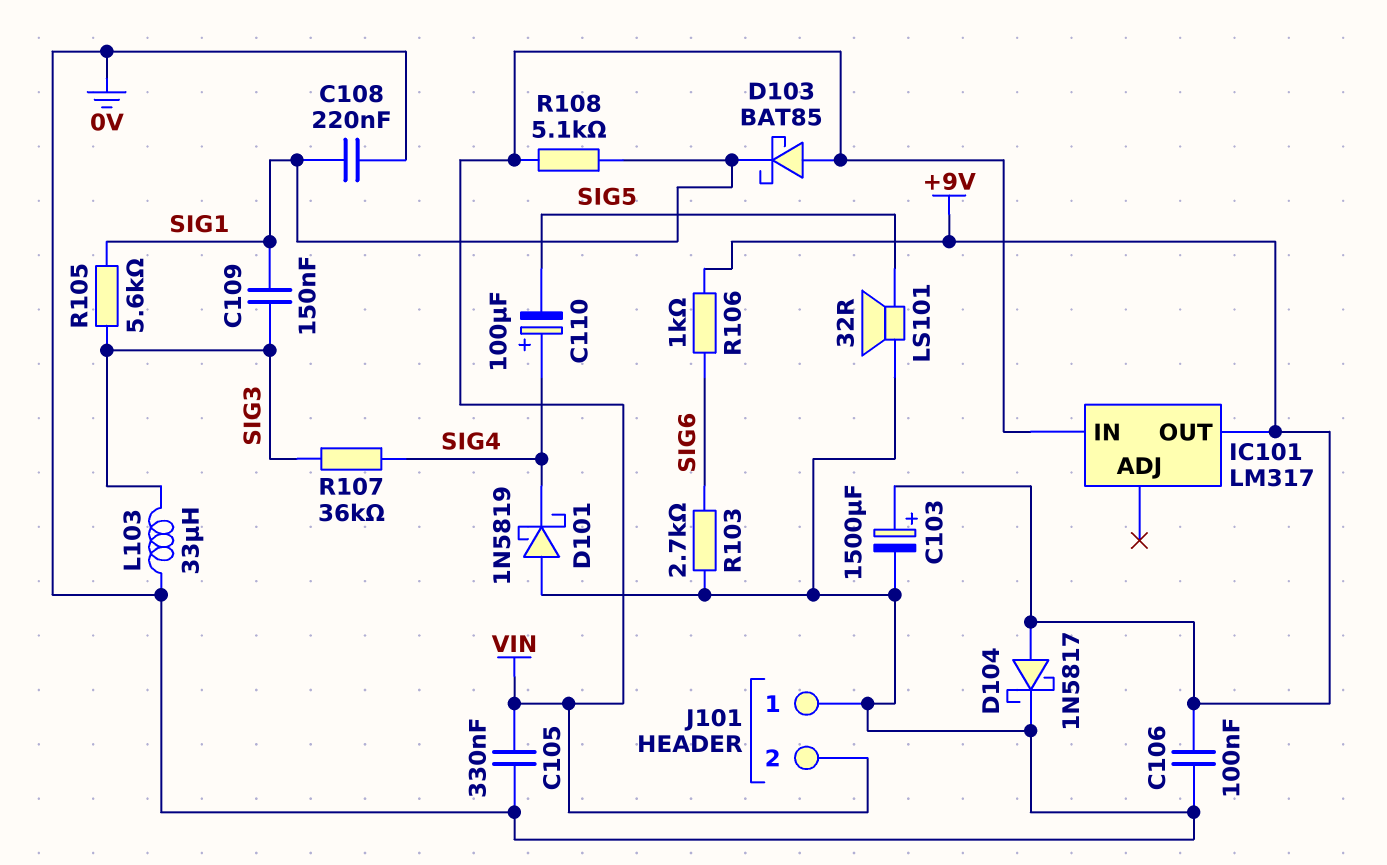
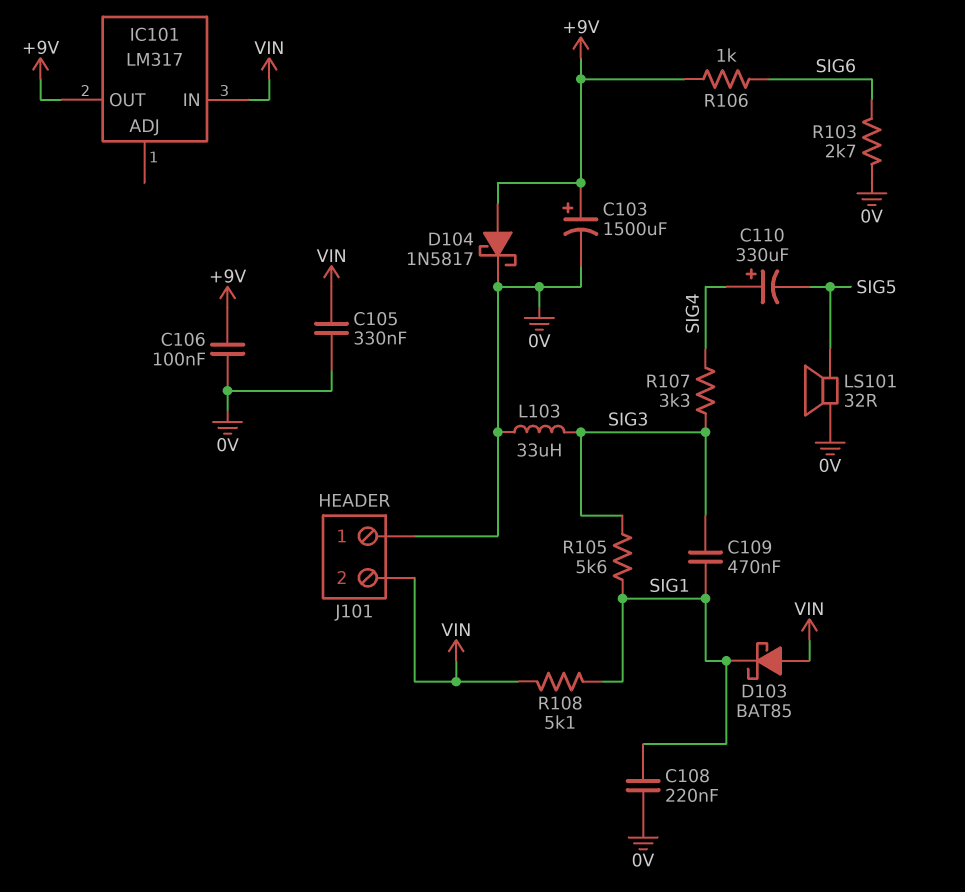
C109: 150nF (SIG1, SIG3) -> 470nF (SIG1, SIG3)
C110: 100uF (plus SIG4, minus SIG5) -> 330uF (plus SIG4, minus SIG5)
D101: schottky 1N5819 (A 0V, K SIG4) -> none
R107: 36k (SIG3, SIG4) -> 3.3k (SIG3, SIG4)

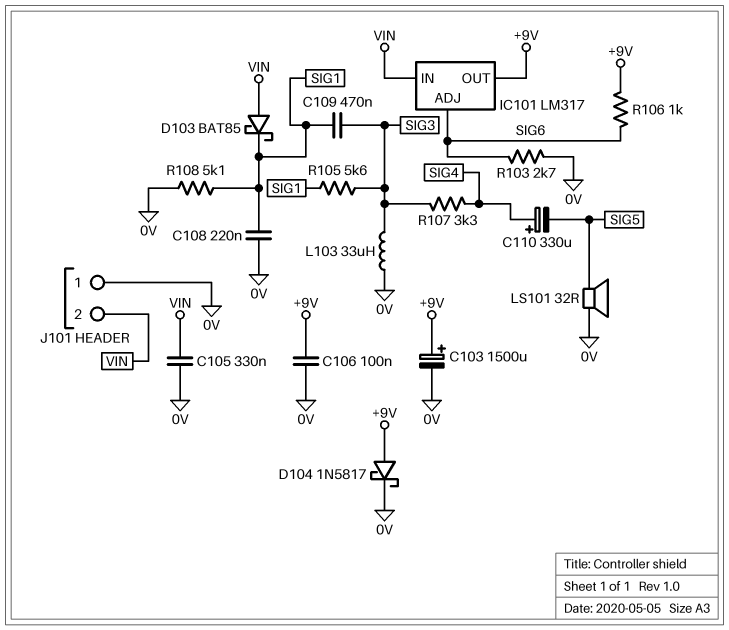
IC101 pin ADJ: none -> SIG6
R108: 5.1k (SIG1, VIN) -> 5.1k (0V, SIG1)

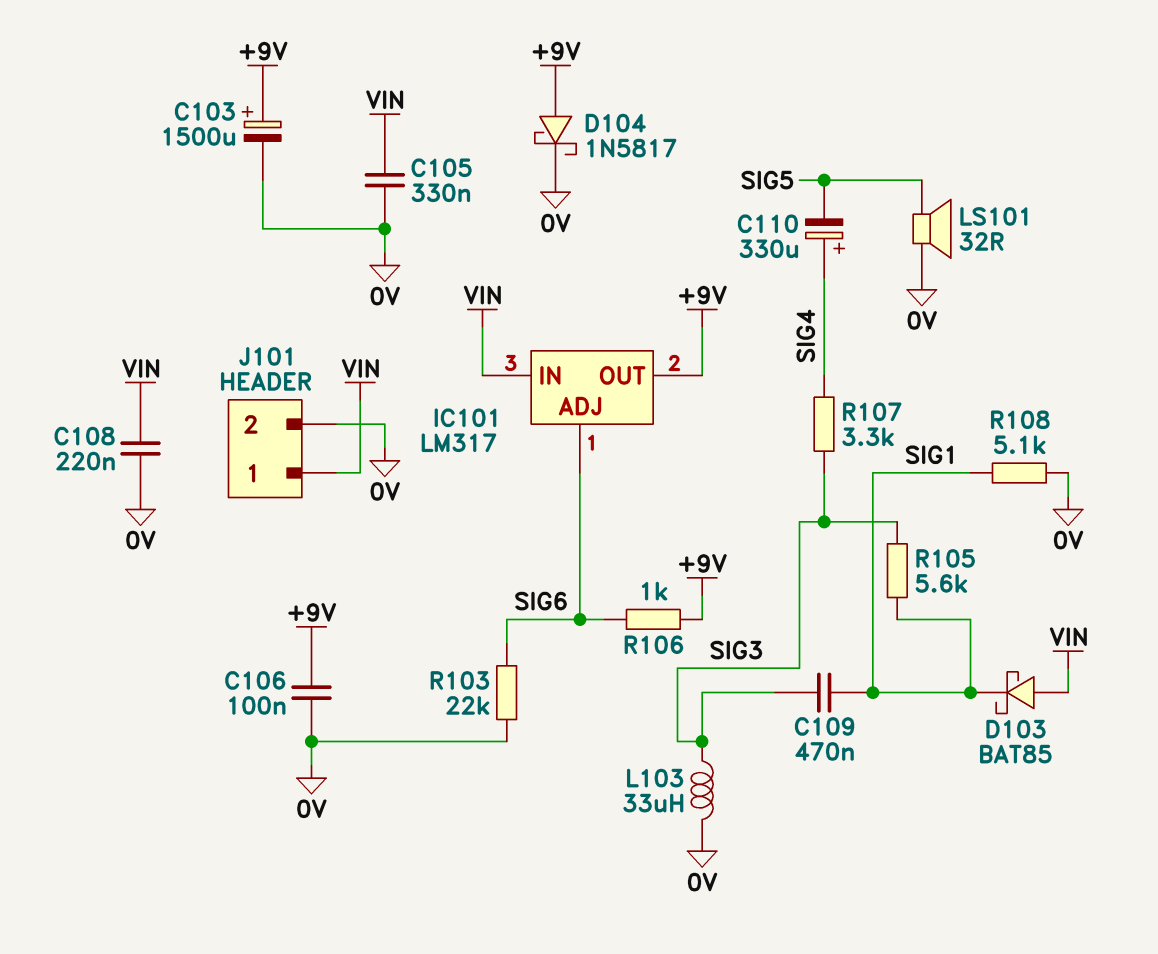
C108: 220nF (0V, SIG1) -> 220nF (0V, VIN)
J101 pin 1: 0V -> VIN
J101 pin 2: VIN -> 0V
R103: 2.7k (0V, SIG6) -> 22k (0V, SIG6)

